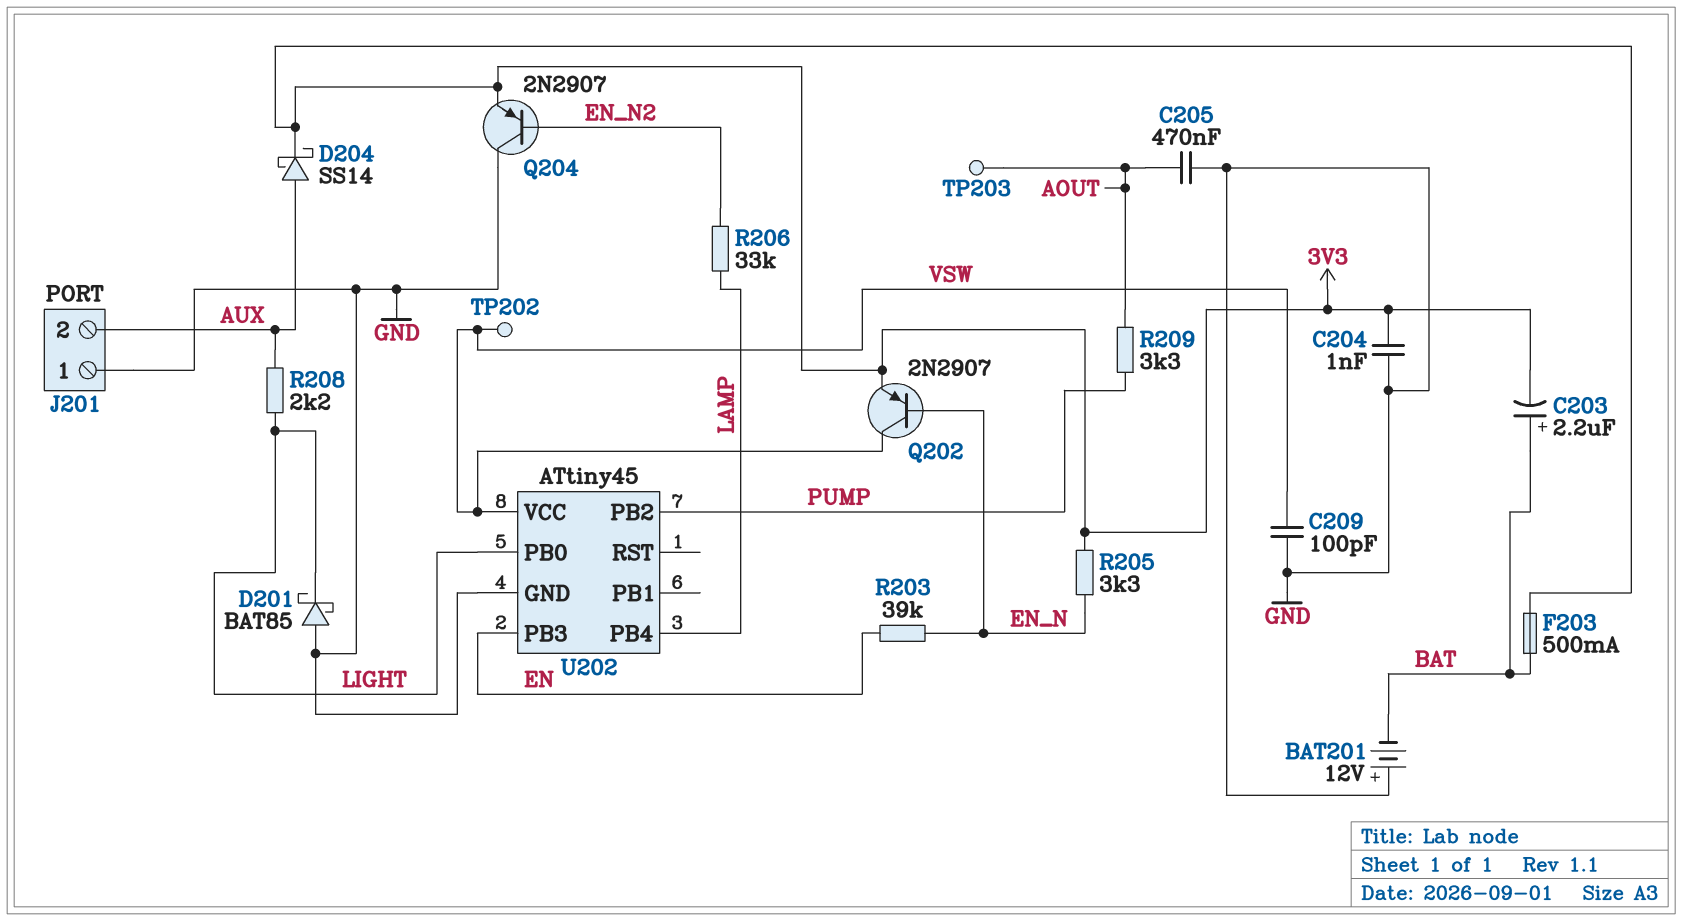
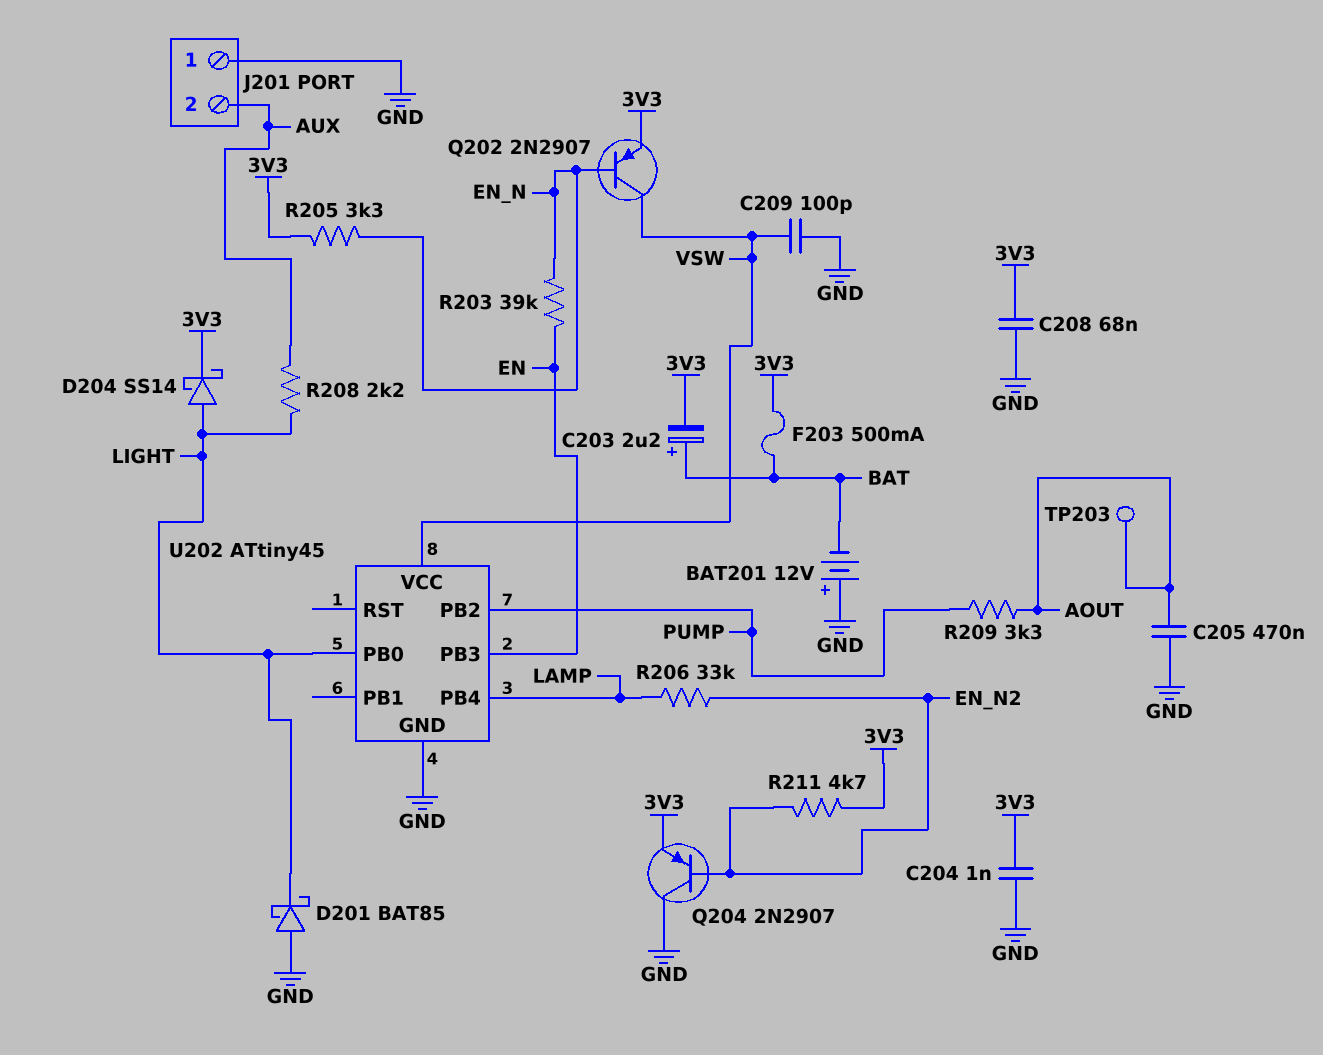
C208: none -> 68nF (3V3, GND)
D204: schottky SS14 (A AUX, K 3V3) -> schottky SS14 (A LIGHT, K 3V3)
R211: none -> 4.7k (3V3, EN_N2)
TP202: test point (VSW) -> none

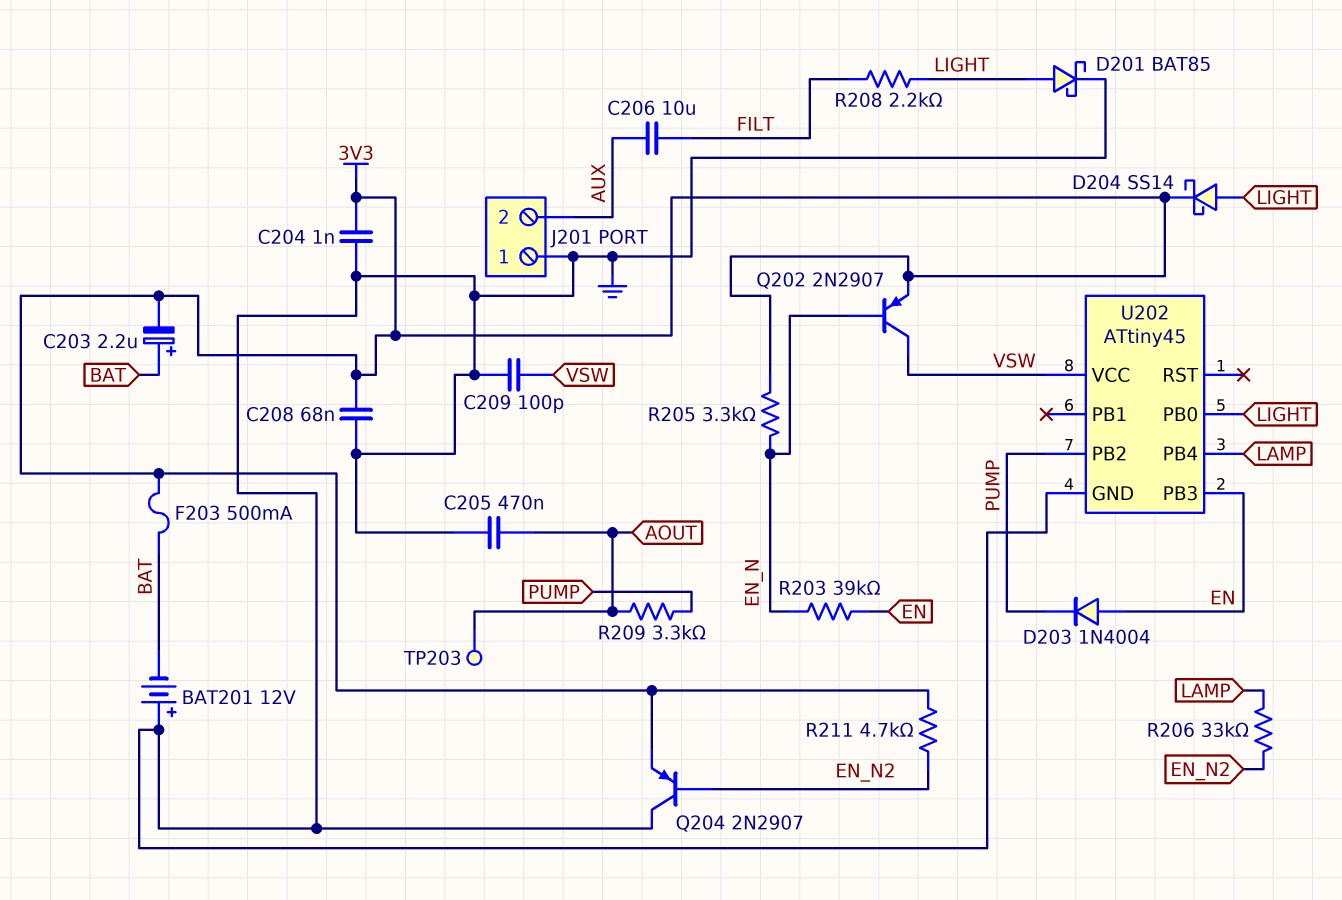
C206: none -> 10uF (AUX, FILT)
D201: schottky BAT85 (A GND, K LIGHT) -> schottky BAT85 (A LIGHT, K GND)
D203: none -> diode 1N4004 (A EN, K PUMP)
R208: 2.2k (AUX, LIGHT) -> 2.2k (FILT, LIGHT)

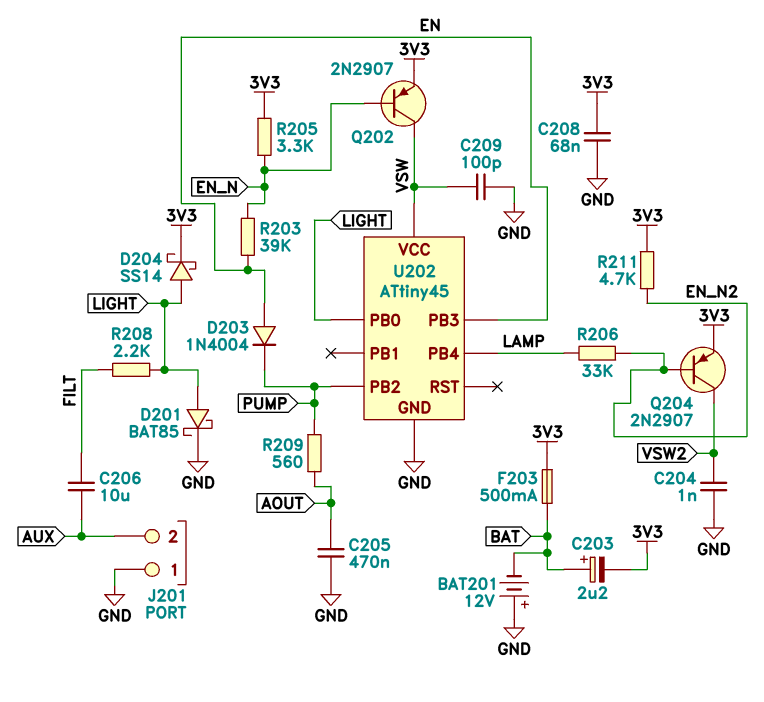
C204: 1nF (3V3, GND) -> 1nF (GND, VSW2)
Q204: PNP 2N2907 (B EN_N2, C GND, E 3V3) -> PNP 2N2907 (B EN_N2, C VSW2, E 3V3)
R209: 3.3k (AOUT, PUMP) -> 560 (AOUT, PUMP)
TP203: test point (AOUT) -> none

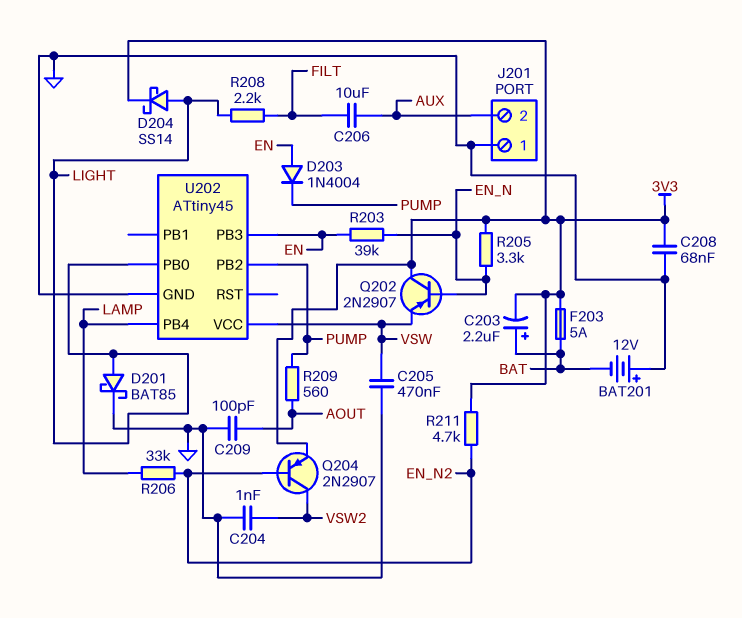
C205: 470nF (AOUT, GND) -> 470nF (GND, VSW)
C209: 100pF (GND, VSW) -> 100pF (AOUT, GND)
F203: 500mA (3V3, BAT) -> 5A (3V3, BAT)
Q202: PNP 2N2907 (B EN_N, C VSW, E 3V3) -> PNP 2N2907 (B EN_N, C 3V3, E VSW)

